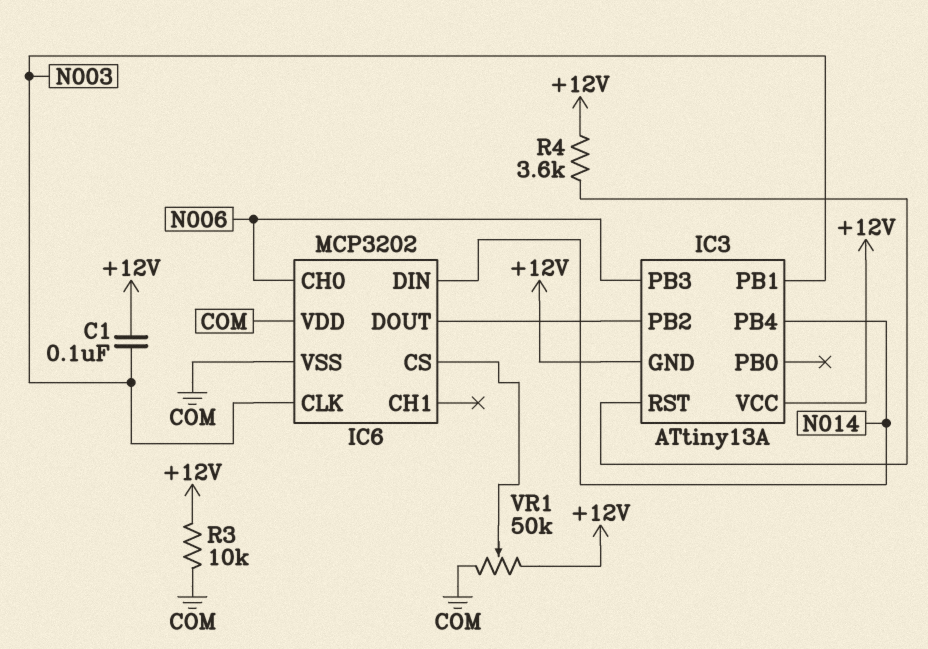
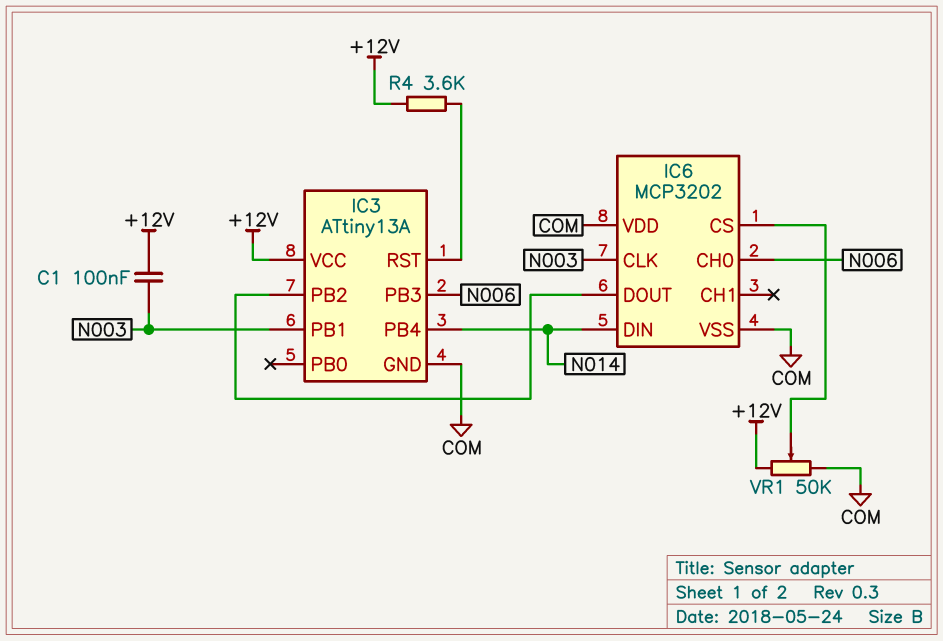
IC3 pin GND: +12V -> COM
R3: 10k (+12V, COM) -> none

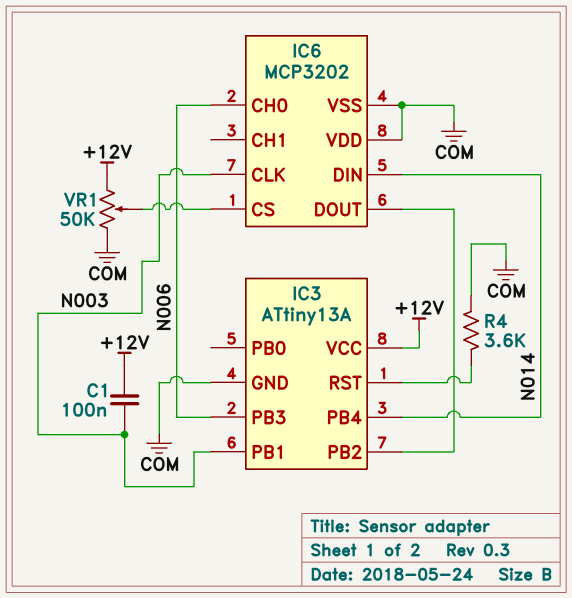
R4: 3.6k (+12V, IC3/RST) -> 3.6k (COM, IC3/RST)

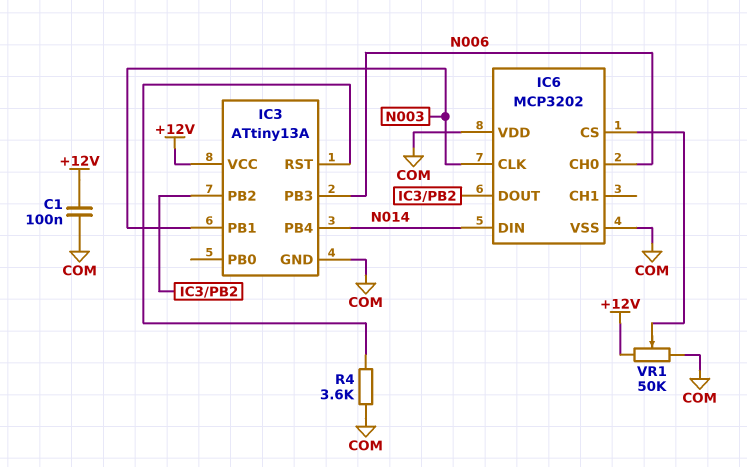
C1: 100nF (+12V, N003) -> 100nF (+12V, COM)

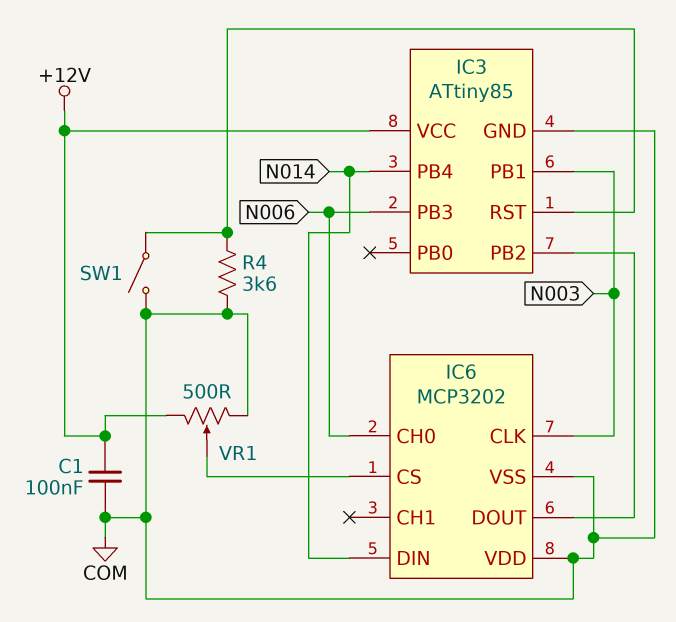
IC3: ATtiny13A -> ATtiny85
SW1: none -> switch (COM, IC3/RST)
VR1: 50k (+12V, COM, wiper IC6/CS) -> 500 (+12V, COM, wiper IC6/CS)

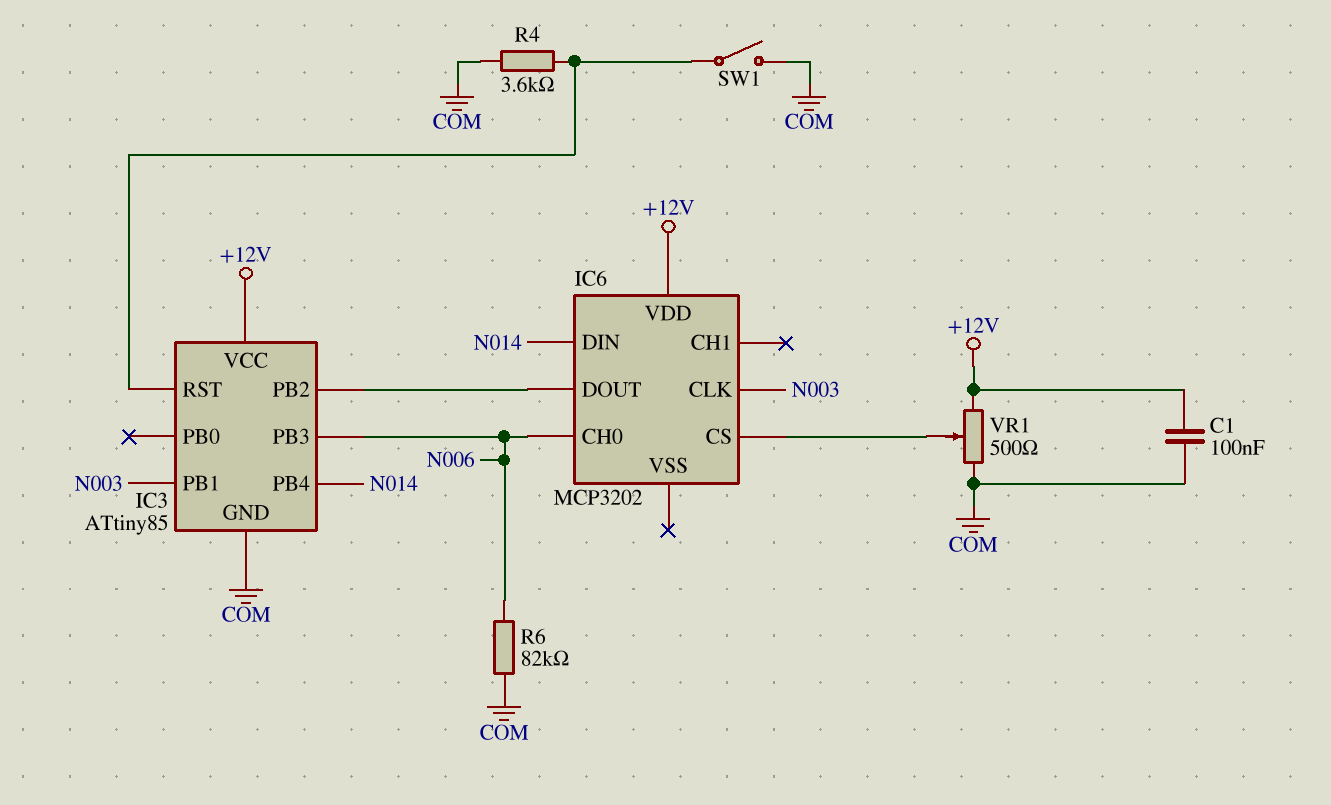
IC6 pin VDD: COM -> +12V
IC6 pin VSS: COM -> none
R6: none -> 82k (COM, N006)

